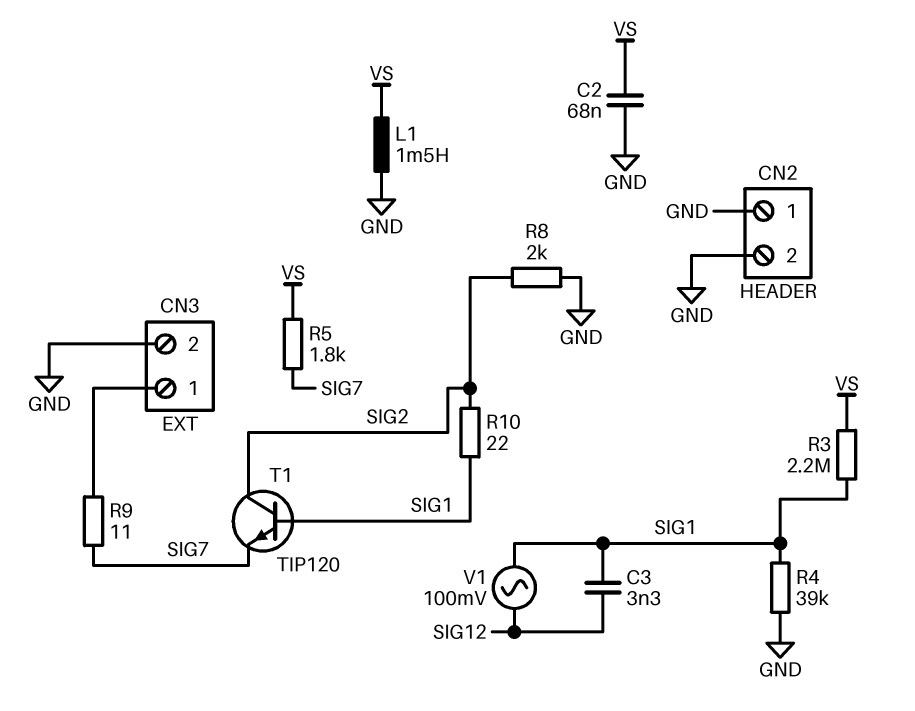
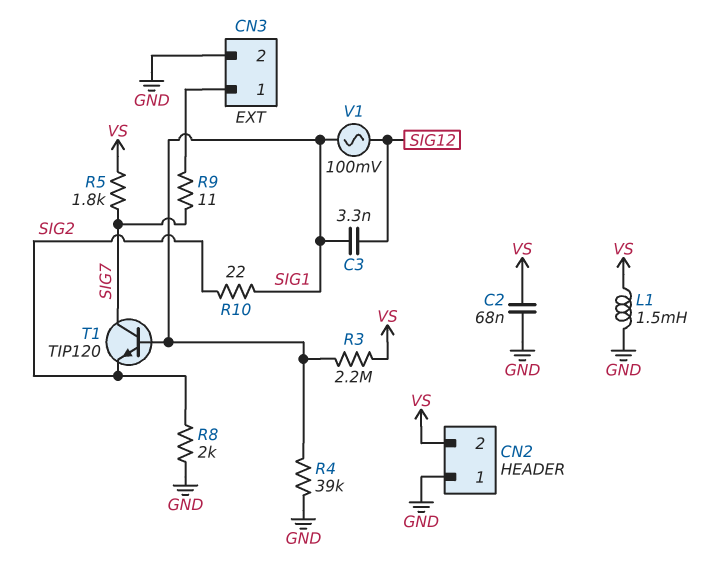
CN2 pin 2: GND -> VS
T1: NPN TIP120 (B SIG1, C SIG2, E SIG7) -> NPN TIP120 (B SIG1, C SIG7, E SIG2)

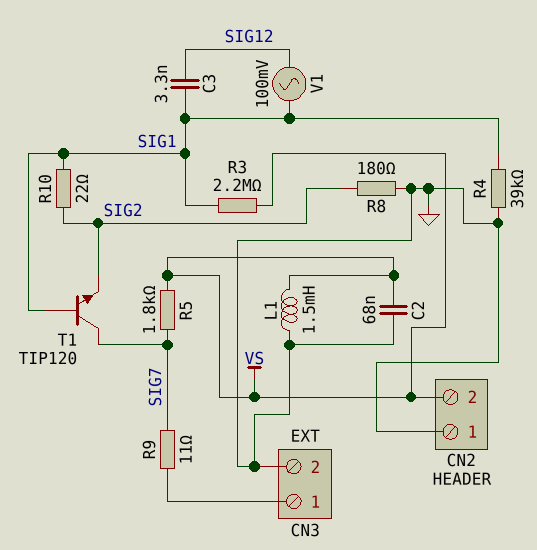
R8: 2k (GND, SIG2) -> 180 (GND, SIG2)

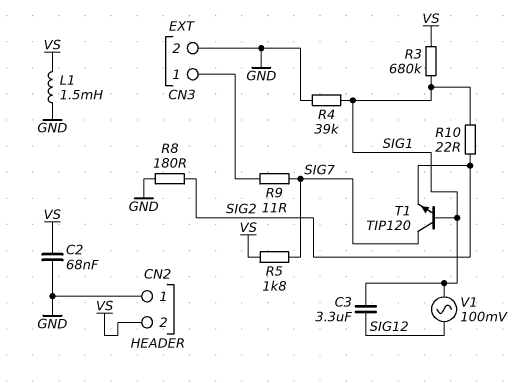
C3: 3.3nF (SIG1, SIG12) -> 3.3uF (SIG1, SIG12)
R3: 2.2M (SIG1, VS) -> 680k (SIG1, VS)

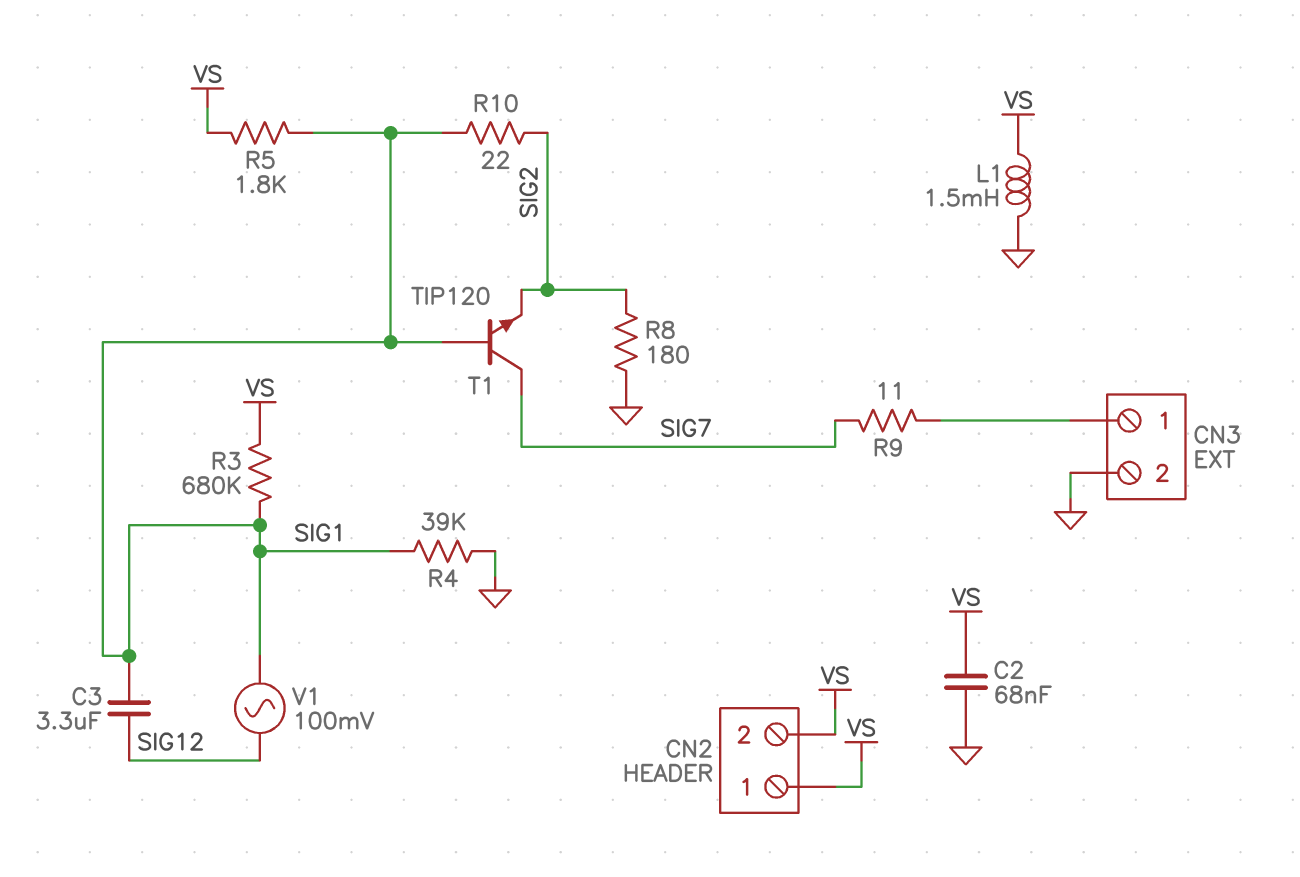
CN2 pin 1: GND -> VS
R5: 1.8k (SIG7, VS) -> 1.8k (SIG1, VS)

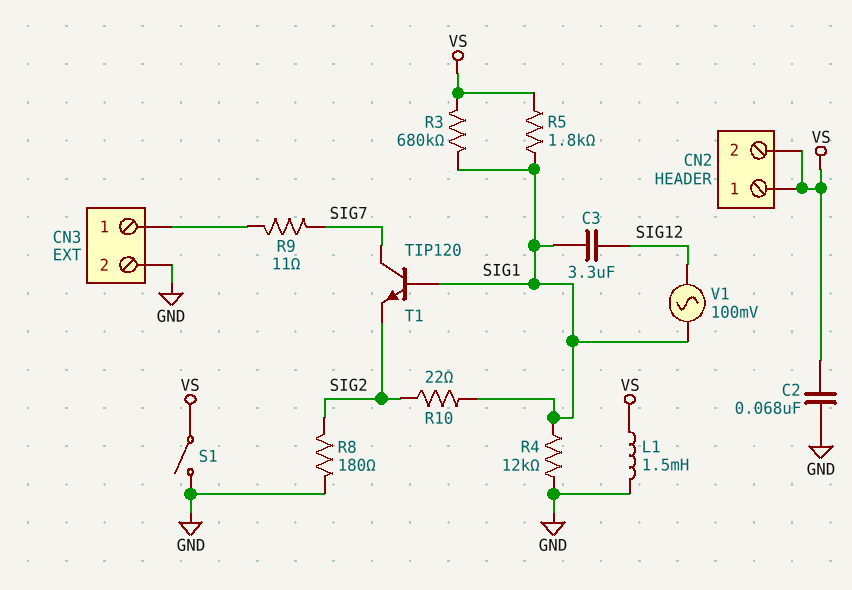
R4: 39k (GND, SIG1) -> 12k (GND, SIG1)
S1: none -> switch (GND, VS)

